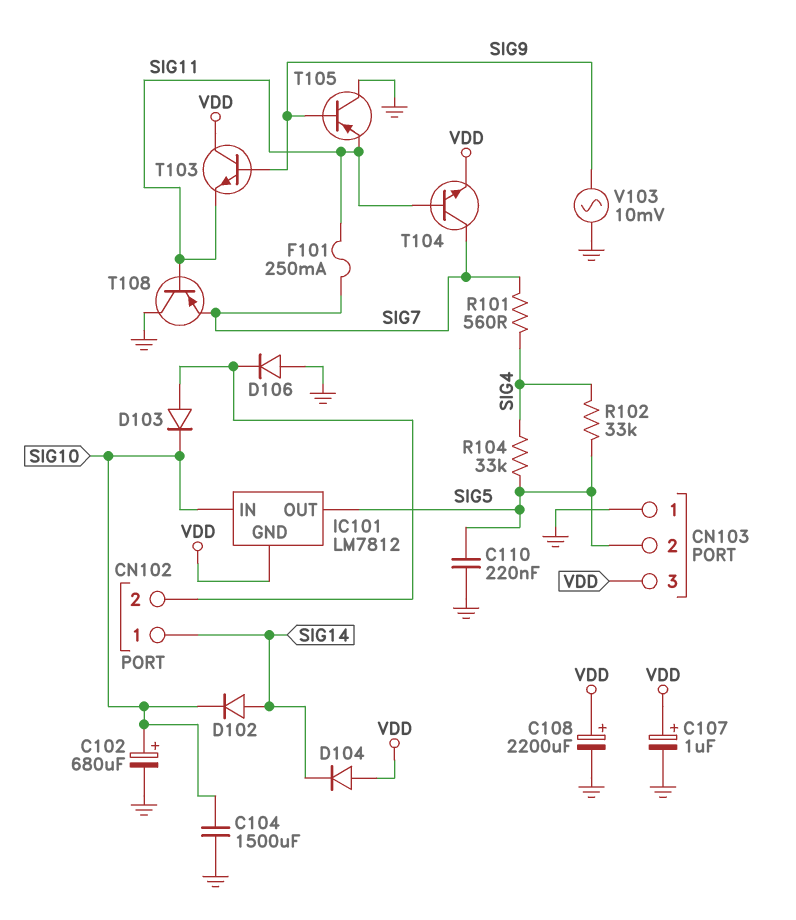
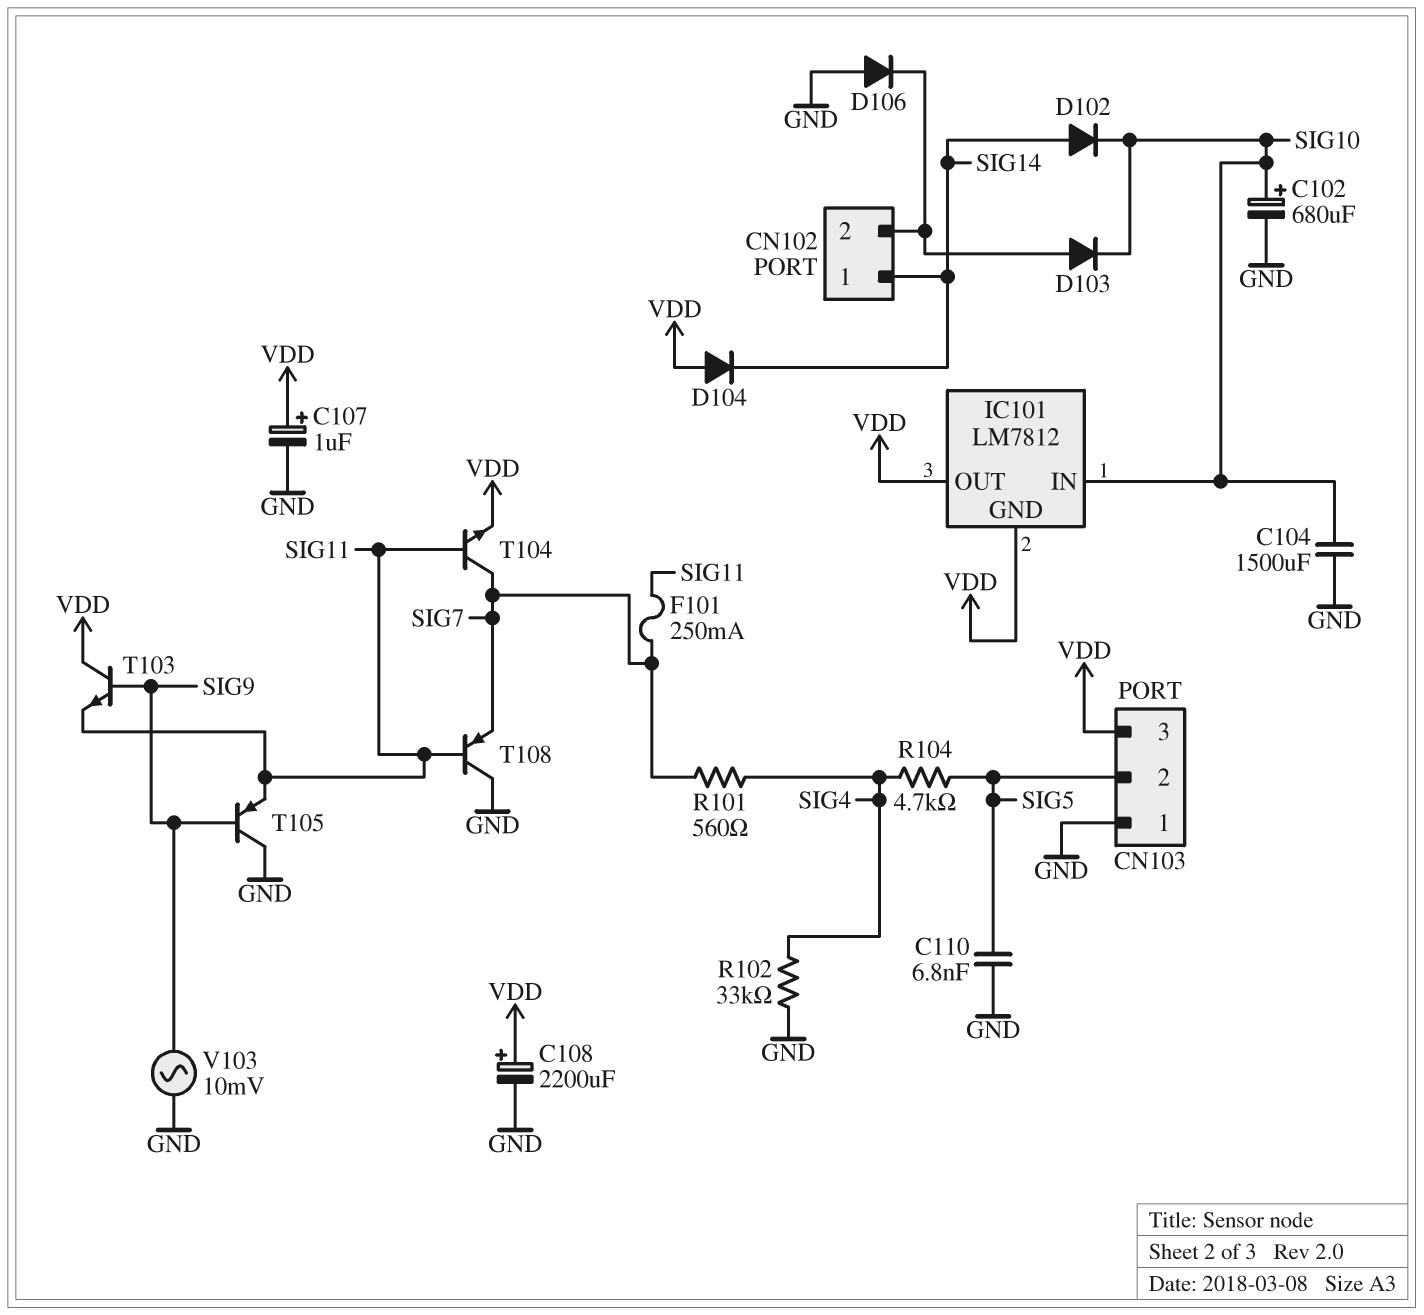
C110: 220nF (GND, SIG5) -> 6.8nF (GND, SIG5)
IC101 pin OUT: SIG5 -> VDD
R102: 33k (SIG4, SIG5) -> 33k (GND, SIG4)
R104: 33k (SIG4, SIG5) -> 4.7k (SIG4, SIG5)

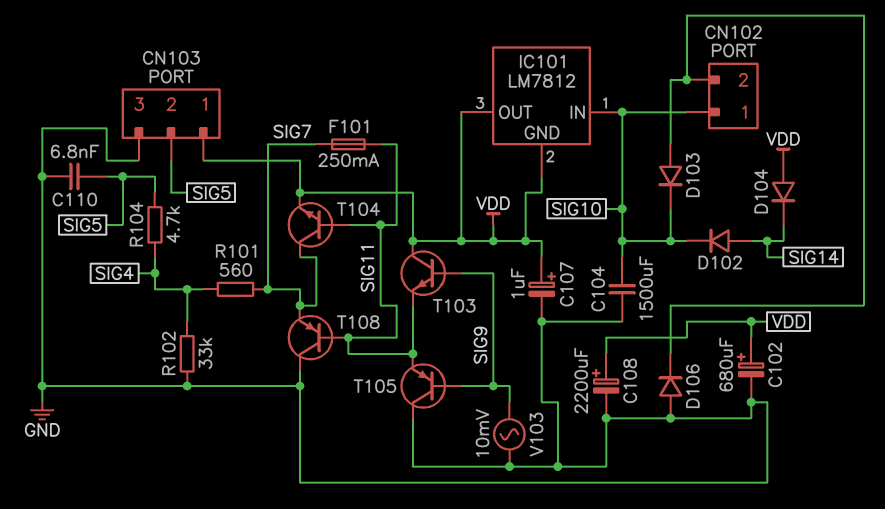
C102: 680uF (plus SIG10, minus GND) -> 680uF (plus VDD, minus GND)
CN102 pin 1: SIG14 -> SIG10
CN103 pin 1: GND -> VDD
CN103 pin 3: VDD -> GND

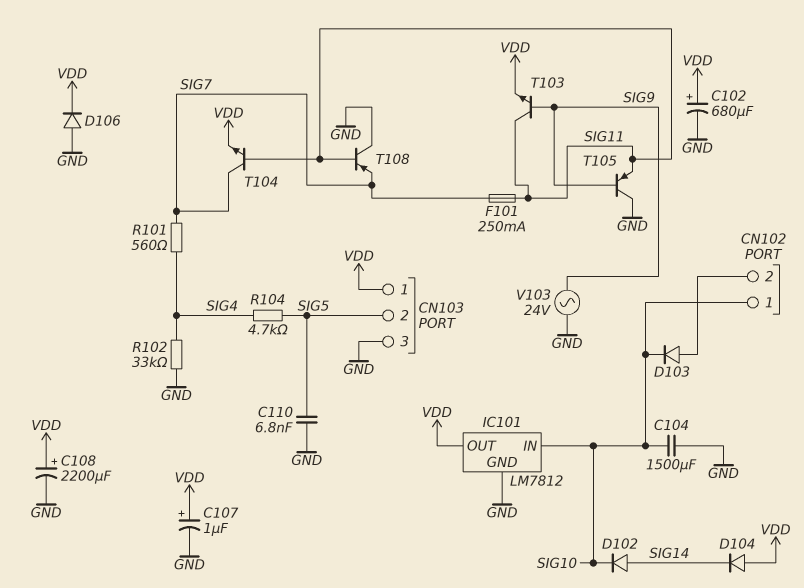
D106: diode (A GND, K CN102/2) -> diode (A GND, K VDD)
IC101 pin GND: VDD -> GND
T103: NPN (B SIG9, C VDD, E SIG11) -> NPN (B SIG9, C SIG11, E VDD)
V103: AC 10mV (GND, SIG9) -> AC 24V (GND, SIG9)

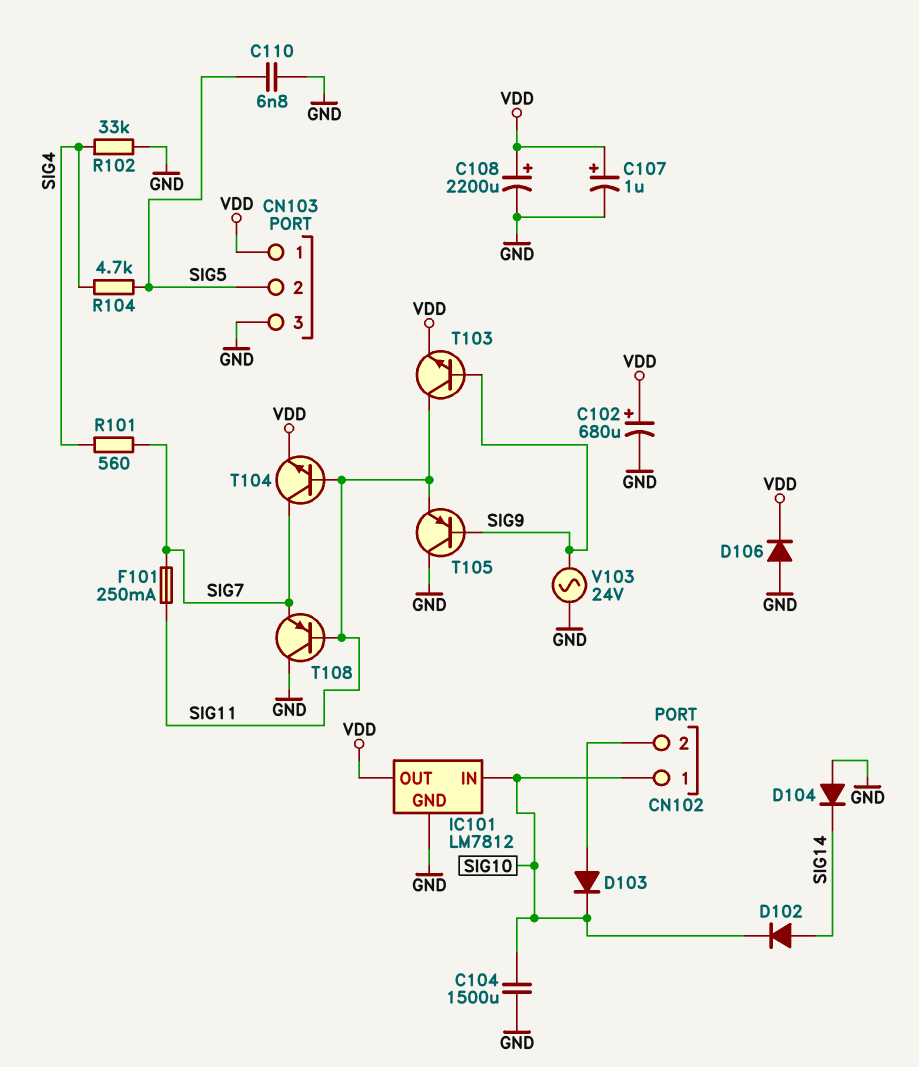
D104: diode (A VDD, K SIG14) -> diode (A GND, K SIG14)

